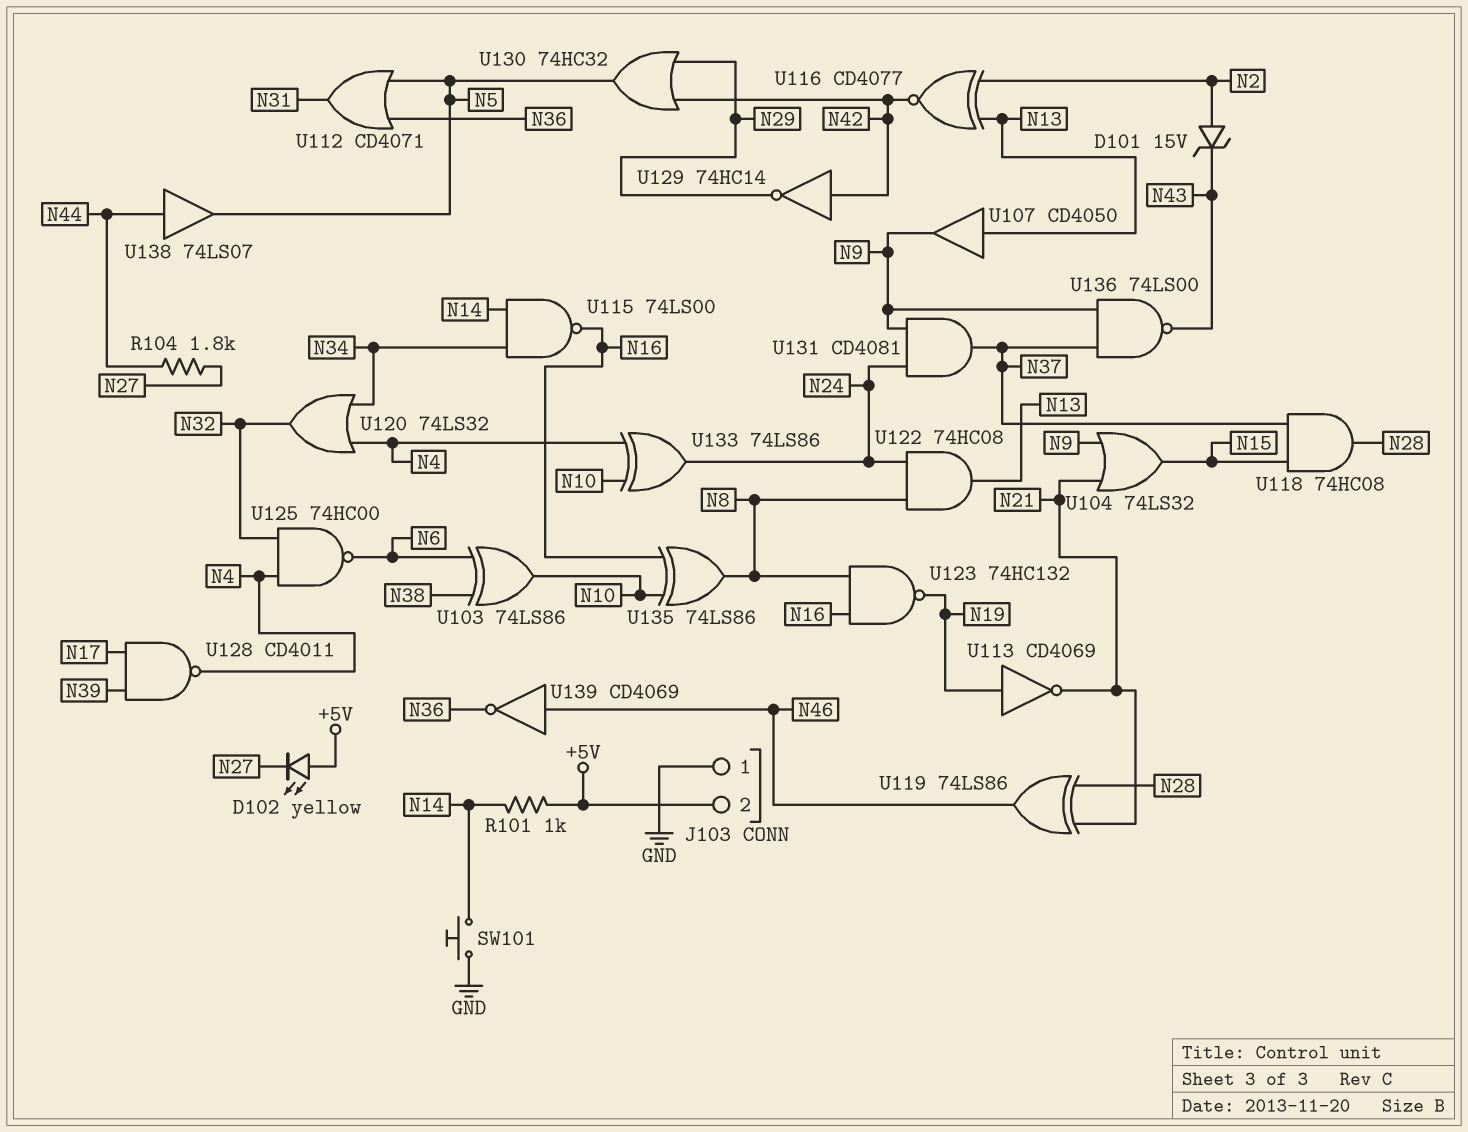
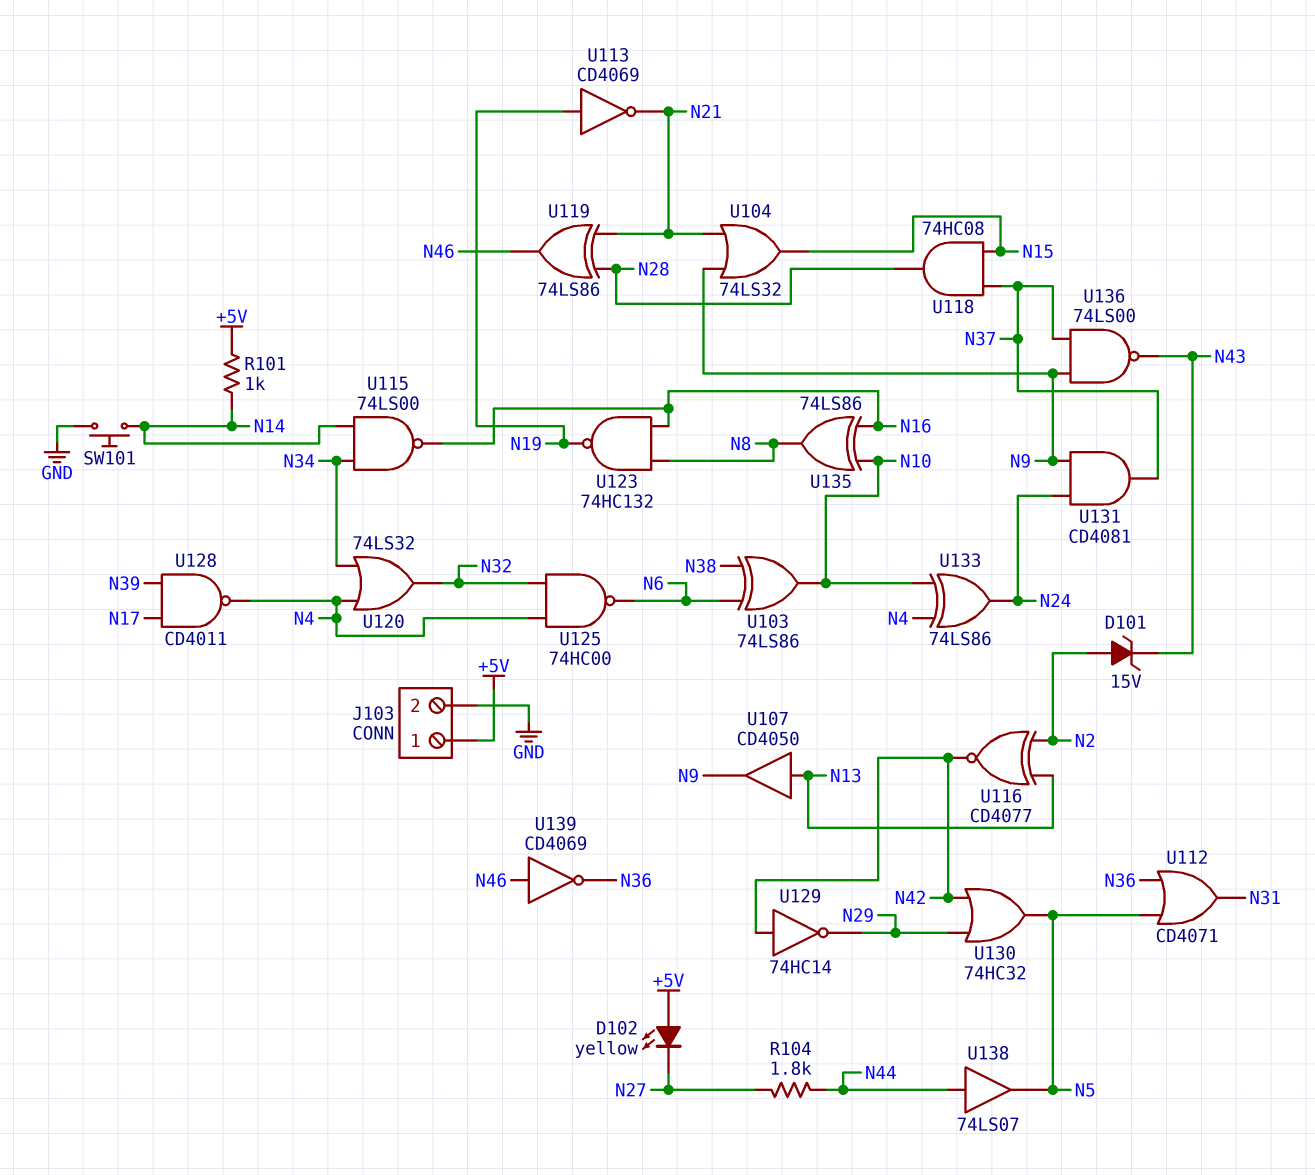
J103 pin 1: GND -> +5V
J103 pin 2: +5V -> GND
U122: AND 74HC08 (in N8, in N24, out N13) -> none

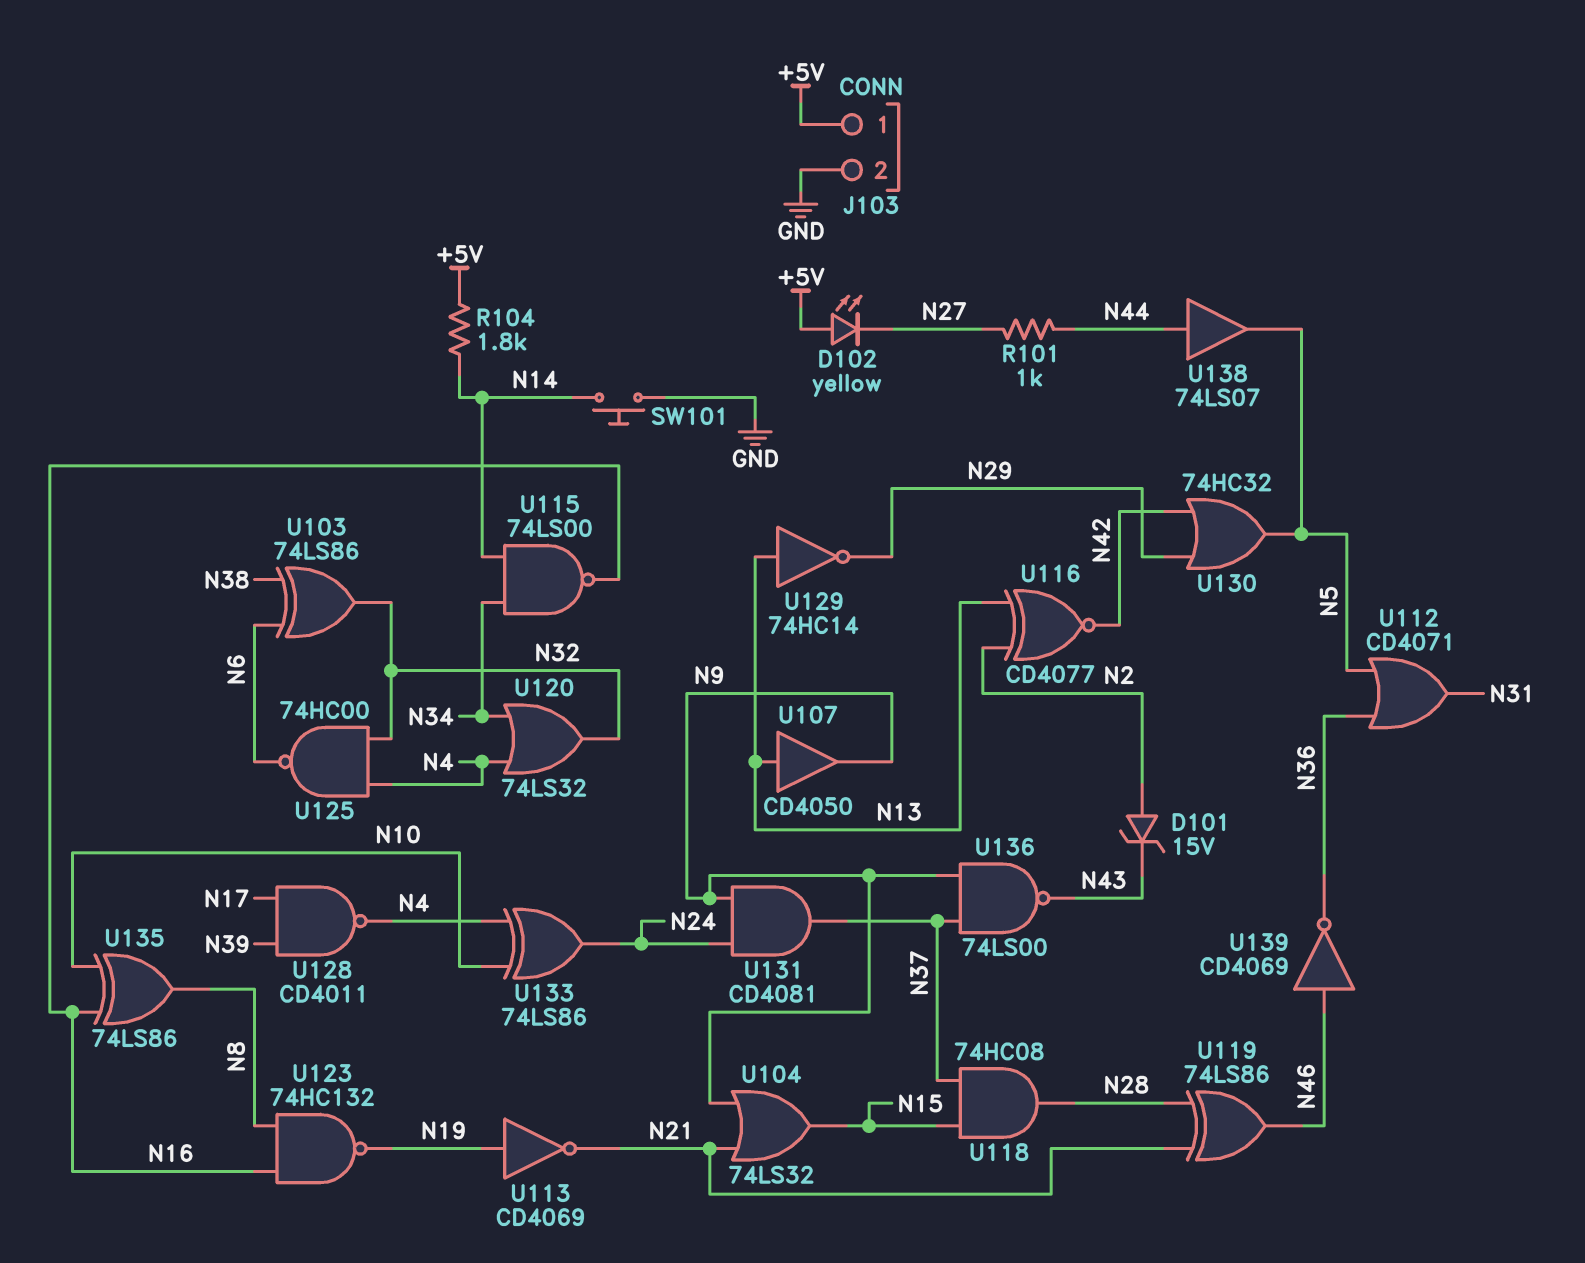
R101: 1k (+5V, N14) -> 1k (N27, N44)
R104: 1.8k (N27, N44) -> 1.8k (+5V, N14)
U103: XOR 74LS86 (in N6, in N38, out N10) -> XOR 74LS86 (in N6, in N38, out N32)
U129: NOT 74HC14 (in N42, out N29) -> NOT 74HC14 (in N13, out N29)

